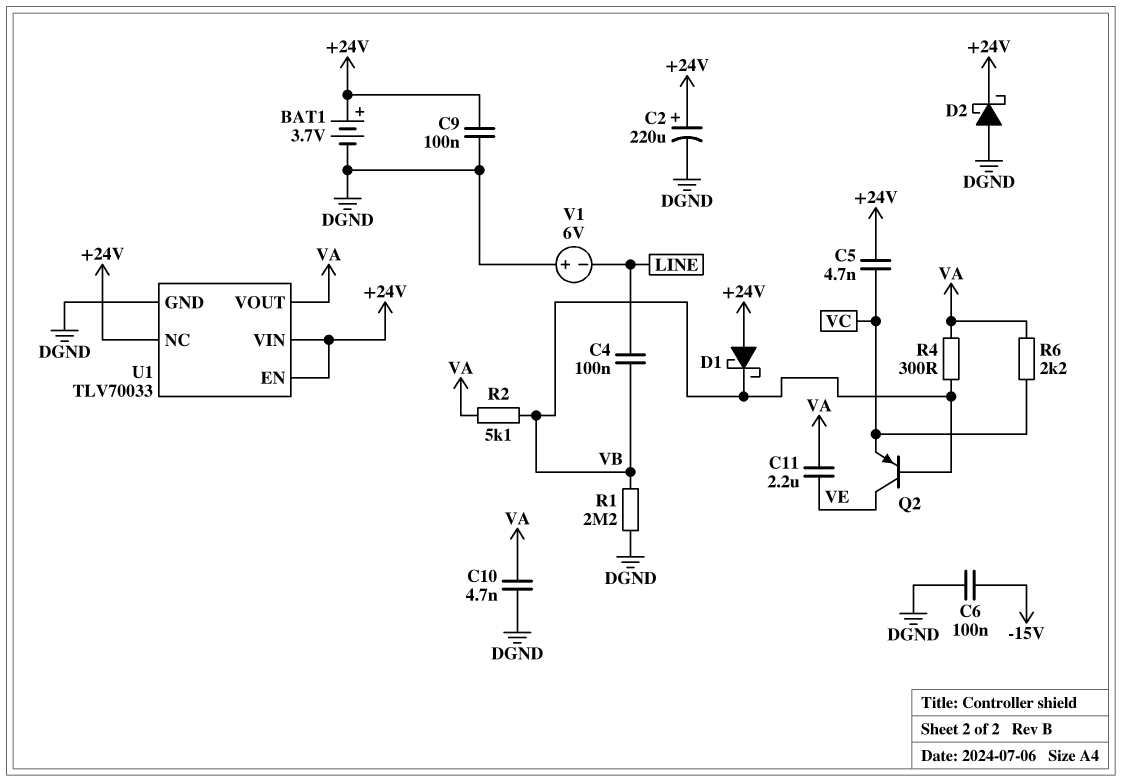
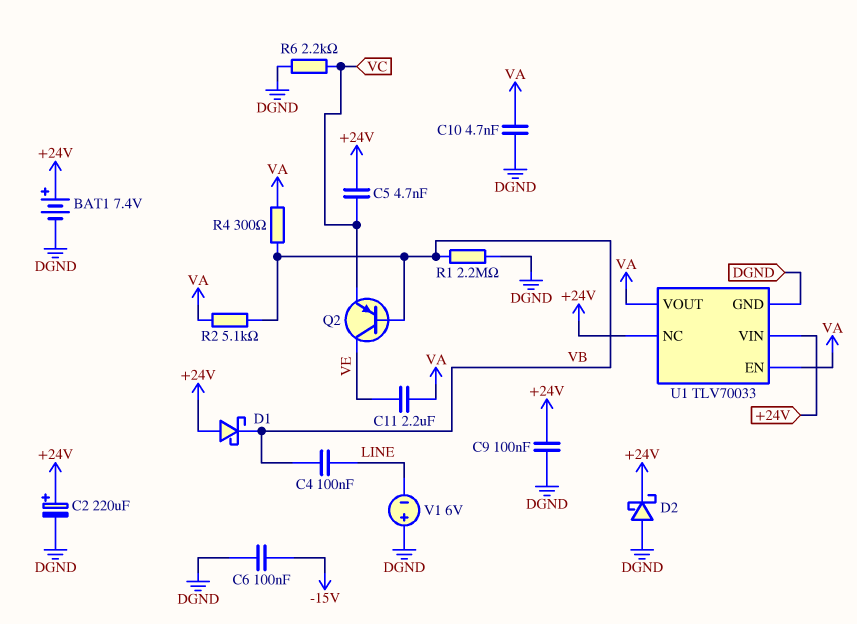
BAT1: 3.7V (plus +24V, minus DGND) -> 7.4V (plus +24V, minus DGND)
R6: 2.2k (VA, VC) -> 2.2k (DGND, VC)
U1 pin EN: +24V -> VA

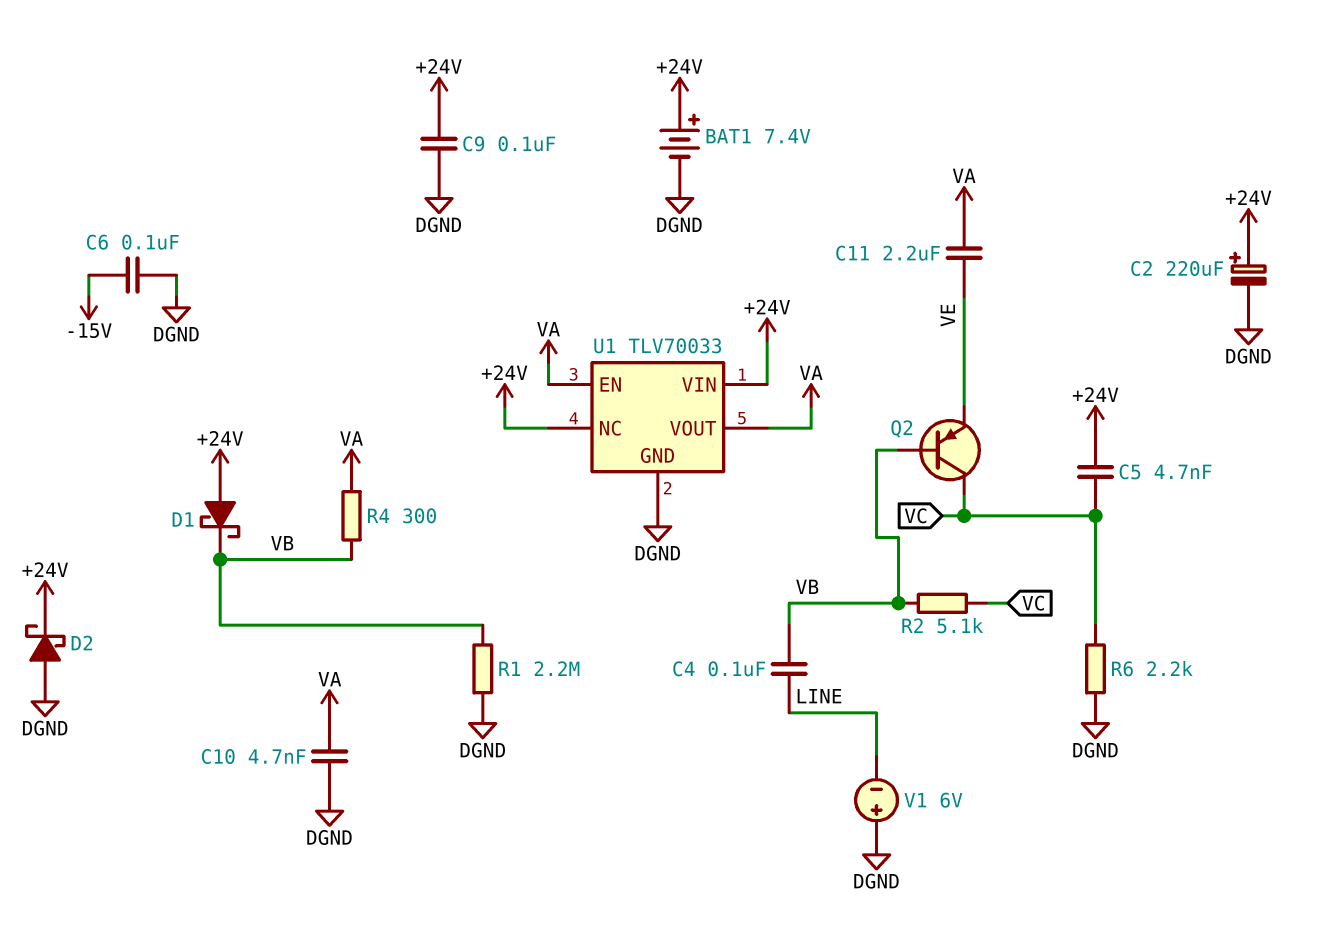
Q2: PNP (B VB, C VE, E VC) -> PNP (B VB, C VC, E VE)
R2: 5.1k (VA, VB) -> 5.1k (VB, VC)

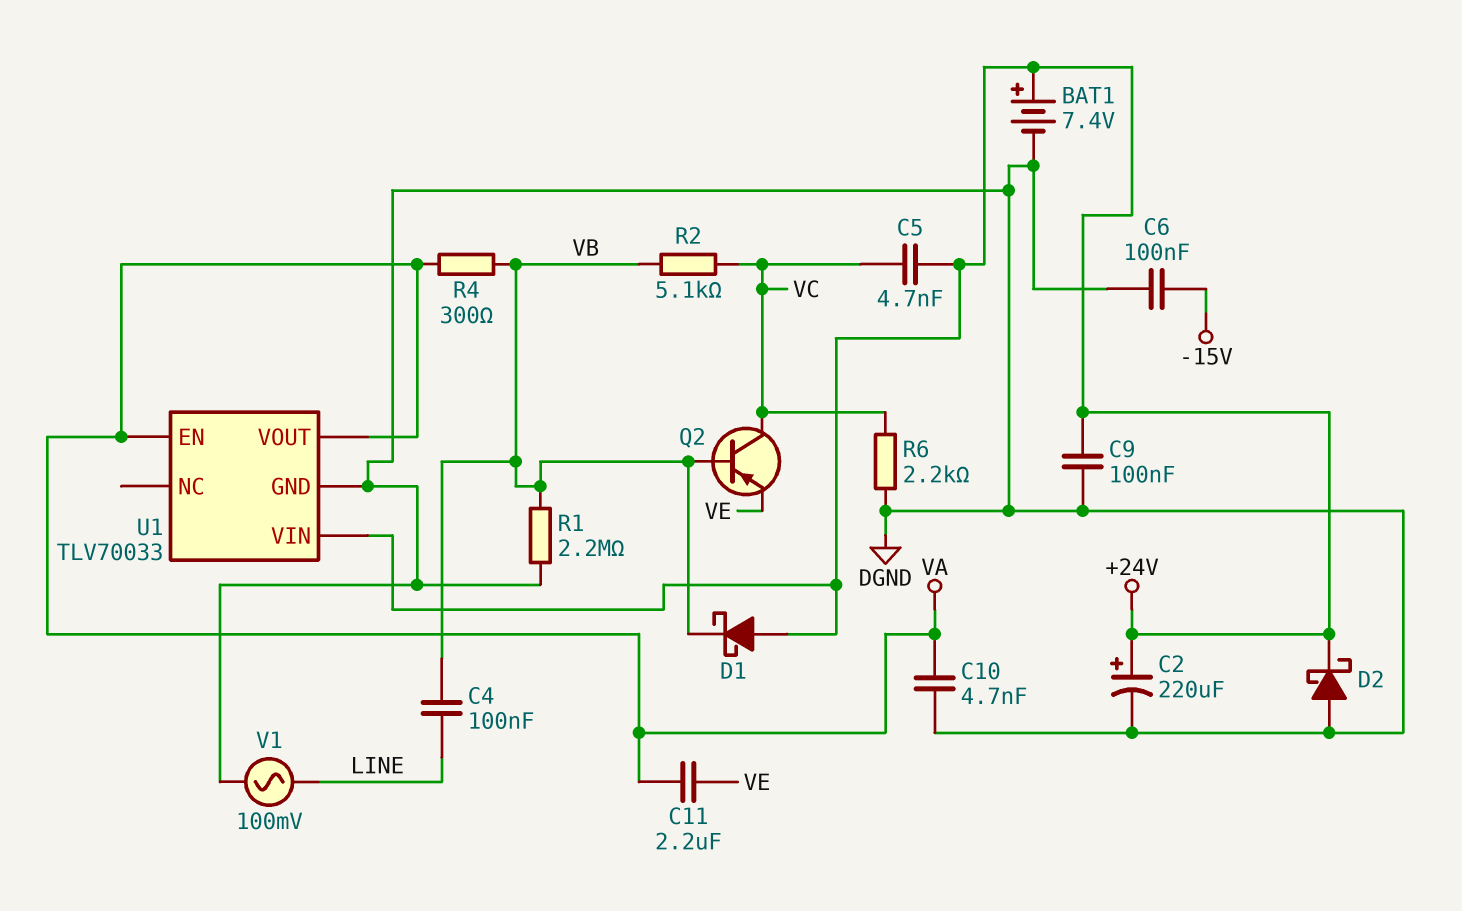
U1 pin NC: +24V -> none
V1: 6V (plus DGND, minus LINE) -> AC 100mV (DGND, LINE)

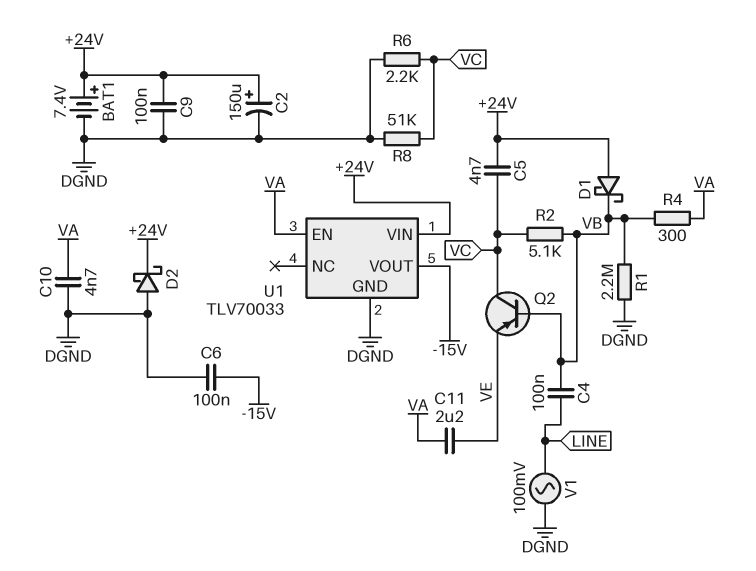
C2: 220uF (plus +24V, minus DGND) -> 150uF (plus +24V, minus DGND)
R8: none -> 51k (DGND, VC)
U1 pin VOUT: VA -> -15V

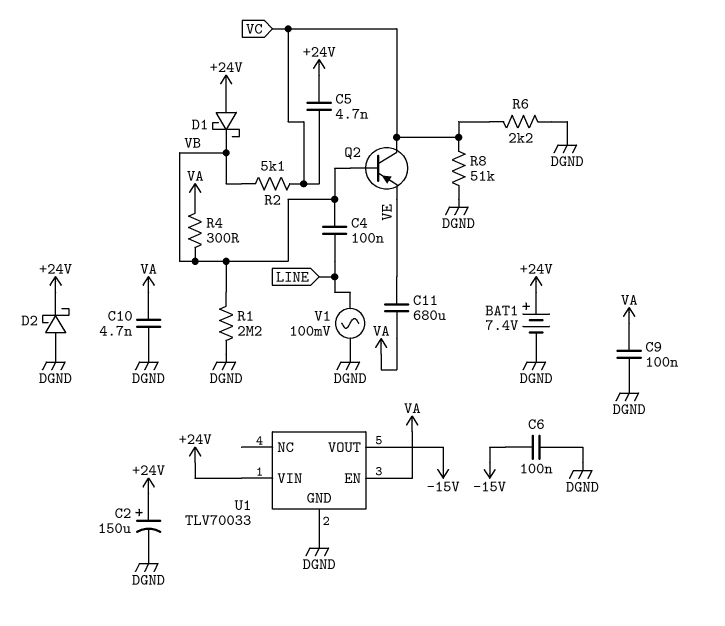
C9: 100nF (+24V, DGND) -> 100nF (DGND, VA)
C11: 2.2uF (VA, VE) -> 680uF (VA, VE)

